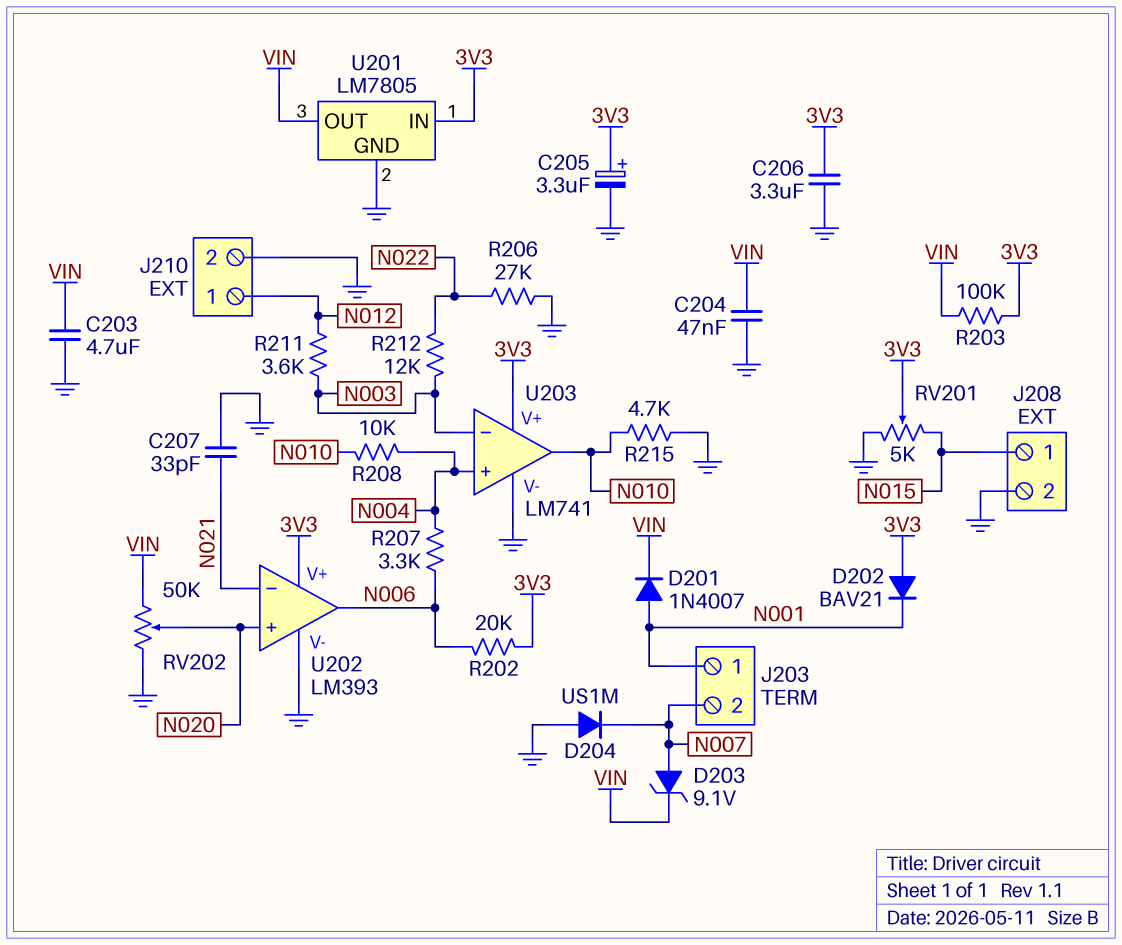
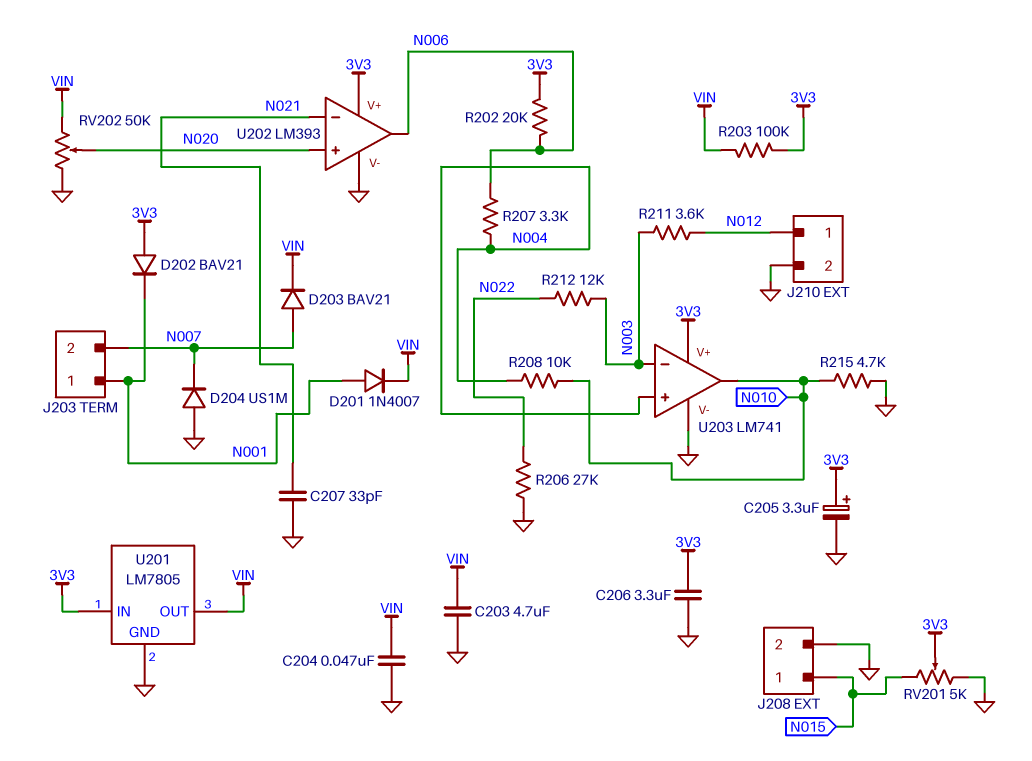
D203: zener 9.1V (A N007, K VIN) -> diode BAV21 (A N007, K VIN)

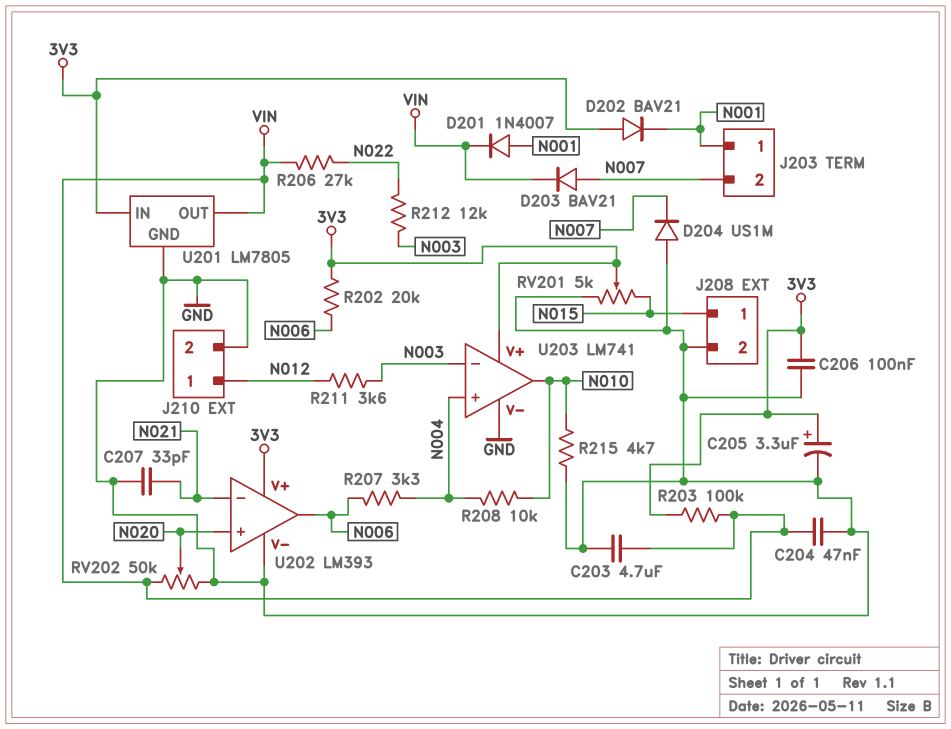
C206: 3.3uF (3V3, GND) -> 100nF (3V3, GND)
R206: 27k (GND, N022) -> 27k (N022, VIN)

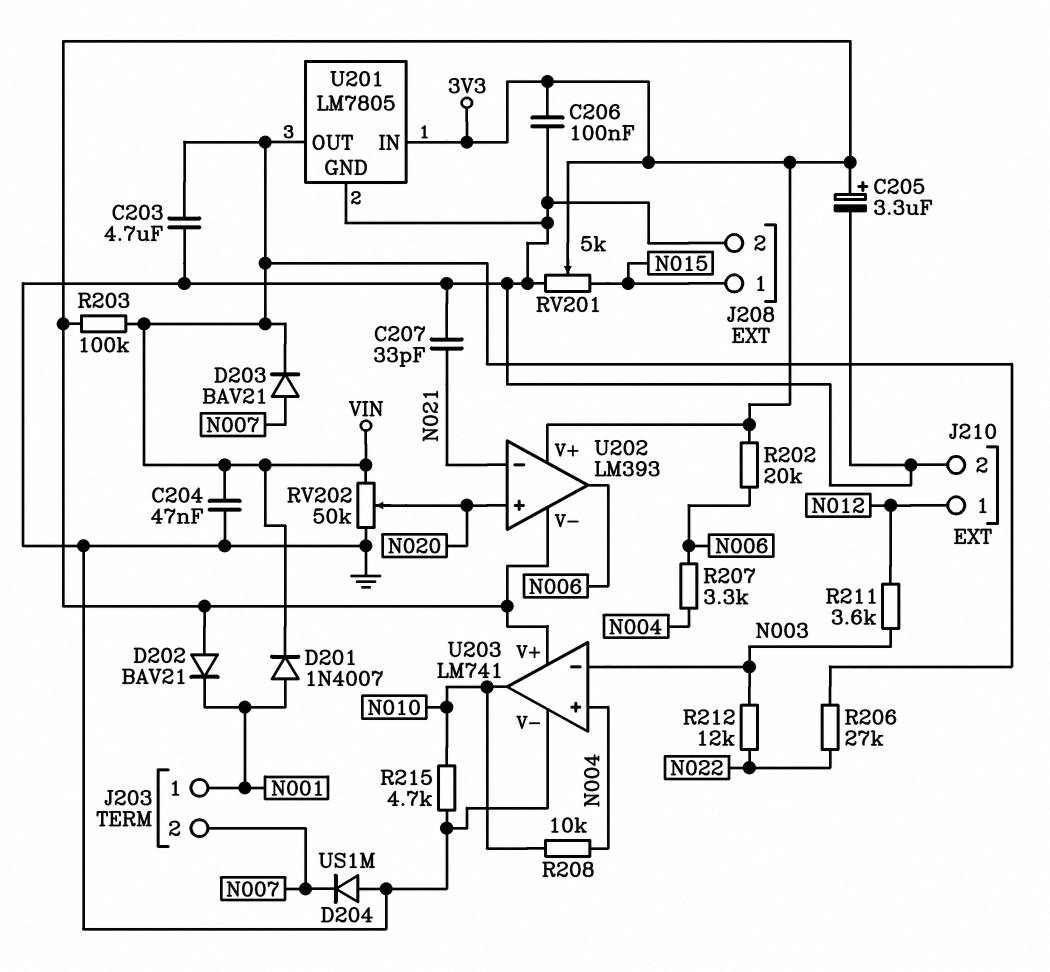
U202 pin V-: GND -> 3V3

